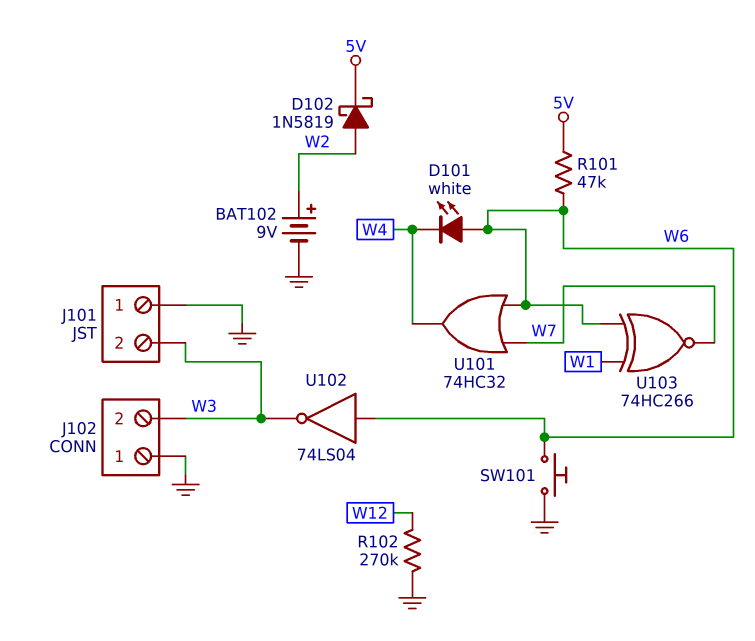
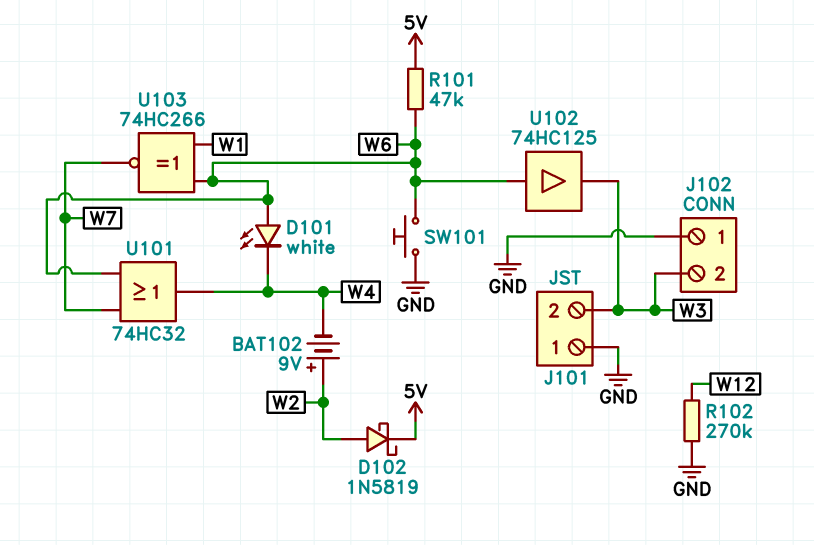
BAT102: 9V (plus W2, minus GND) -> 9V (plus W2, minus W4)
U102: NOT 74LS04 (in W6, out W3) -> buffer 74HC125 (in W6, out W3)

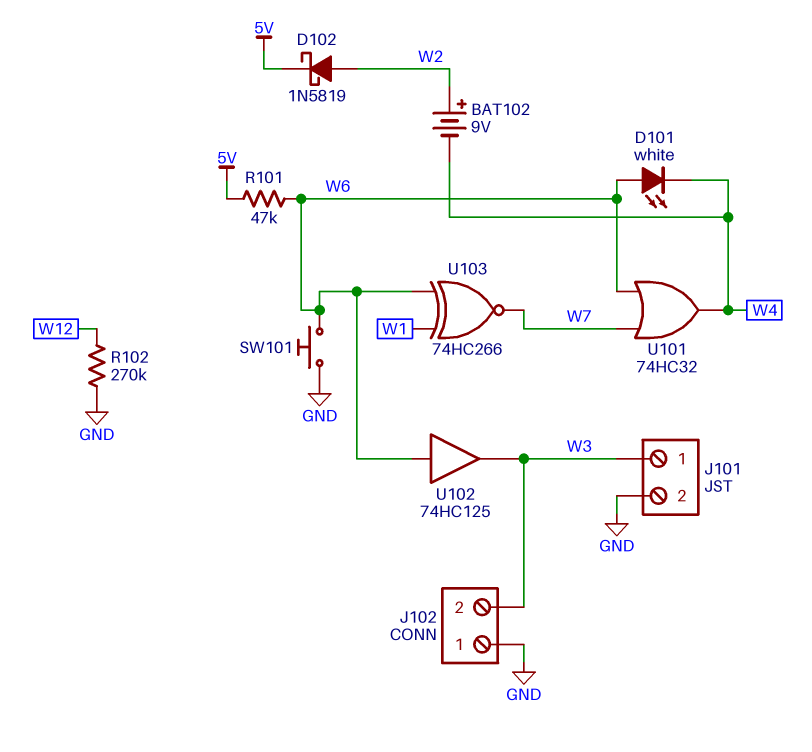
J101 pin 1: GND -> W3
J101 pin 2: W3 -> GND

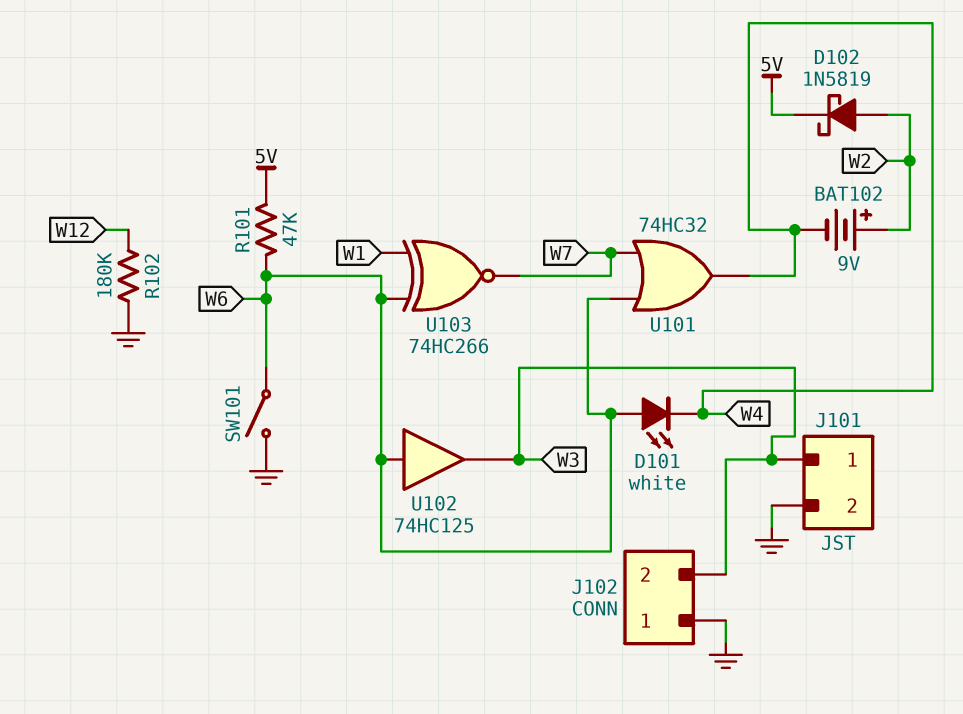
R102: 270k (GND, W12) -> 180k (GND, W12)
SW101: button (GND, W6) -> switch (GND, W6)

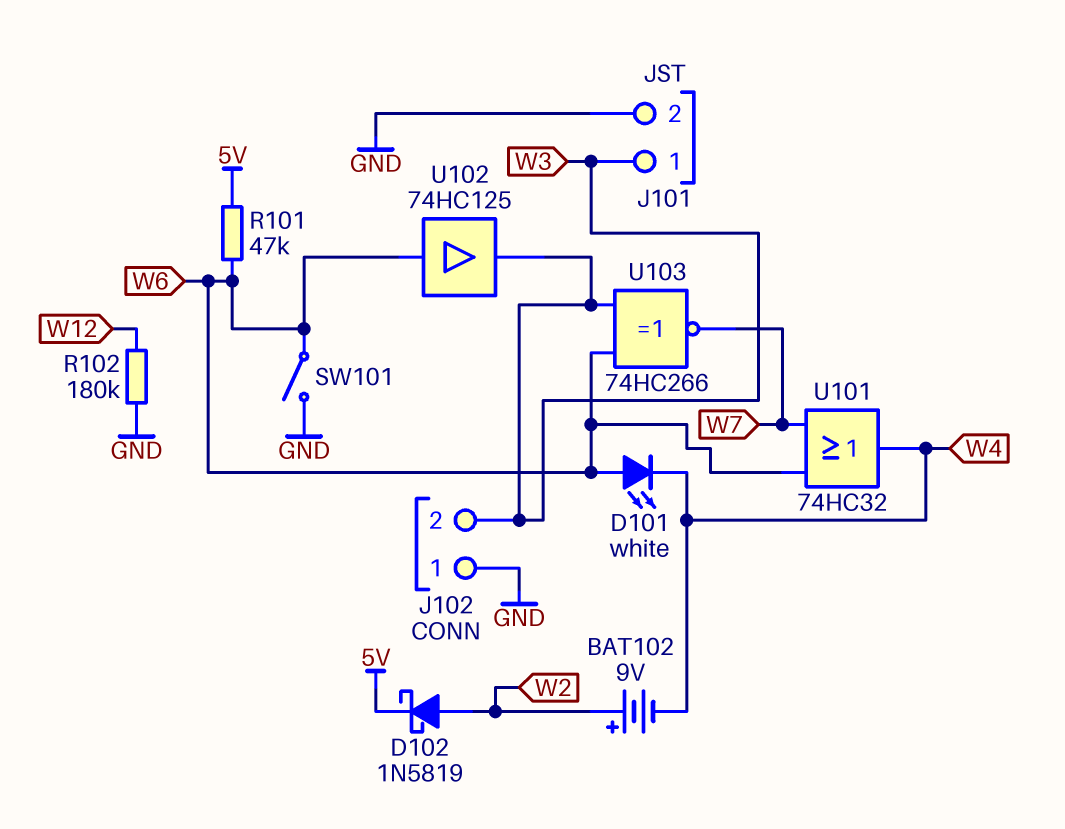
U103: XNOR 74HC266 (in W1, in W6, out W7) -> XNOR 74HC266 (in W3, in W6, out W7)

